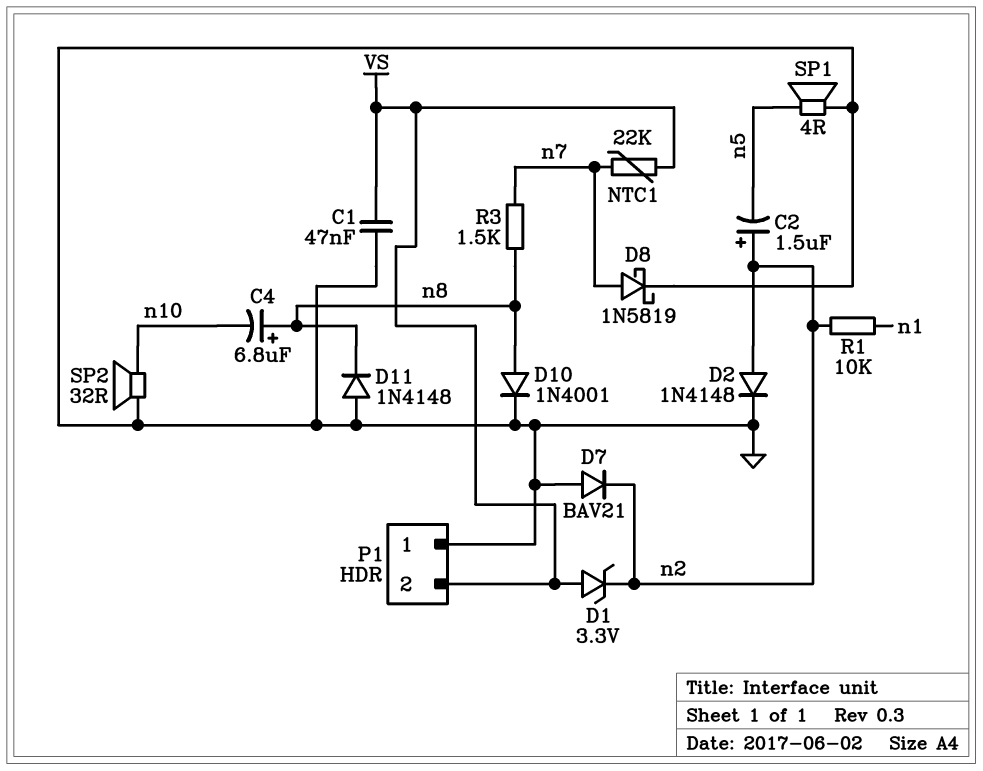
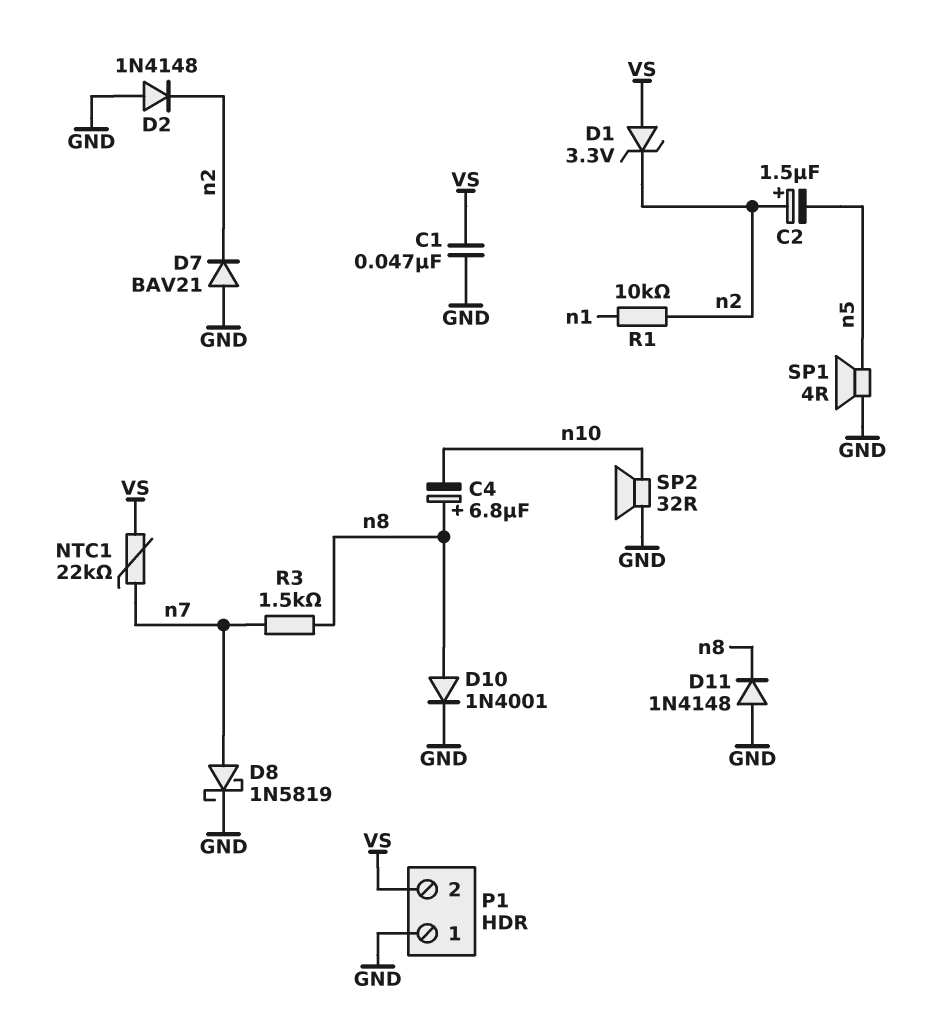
D2: diode 1N4148 (A n2, K GND) -> diode 1N4148 (A GND, K n2)

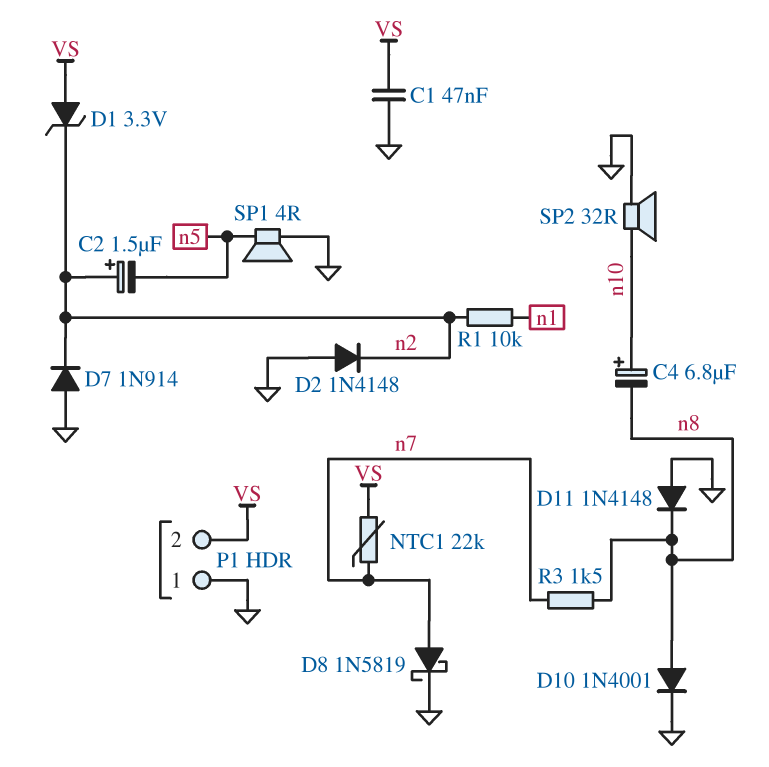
C4: 6.8uF (plus n8, minus n10) -> 6.8uF (plus n10, minus n8)
D7: diode BAV21 (A GND, K n2) -> diode 1N914 (A GND, K n2)

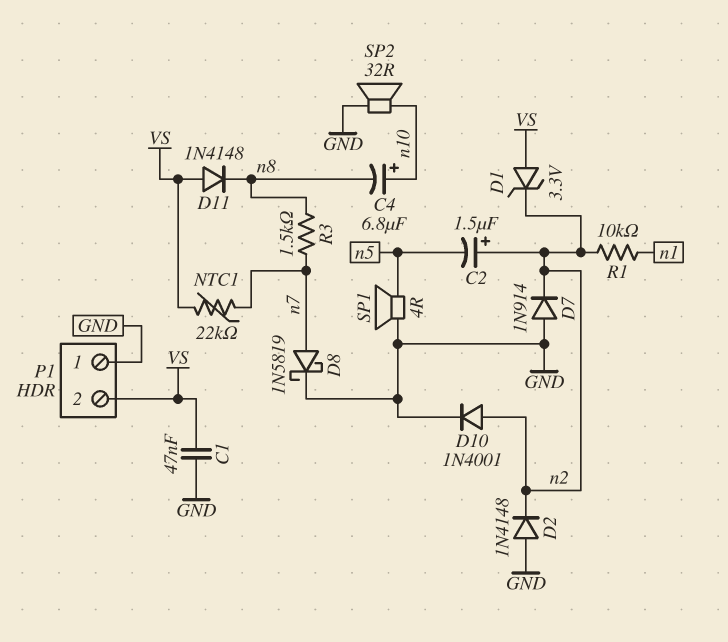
D10: diode 1N4001 (A n8, K GND) -> diode 1N4001 (A n2, K GND)
D11: diode 1N4148 (A GND, K n8) -> diode 1N4148 (A VS, K n8)

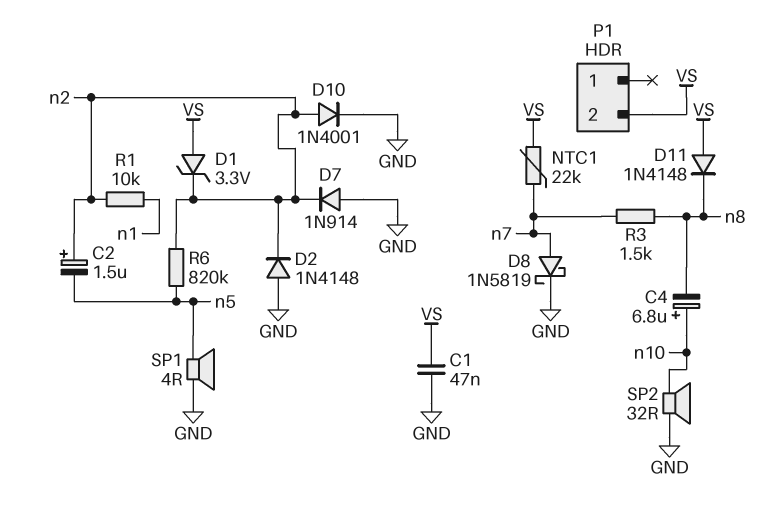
P1 pin 1: GND -> none
R6: none -> 820k (n2, n5)

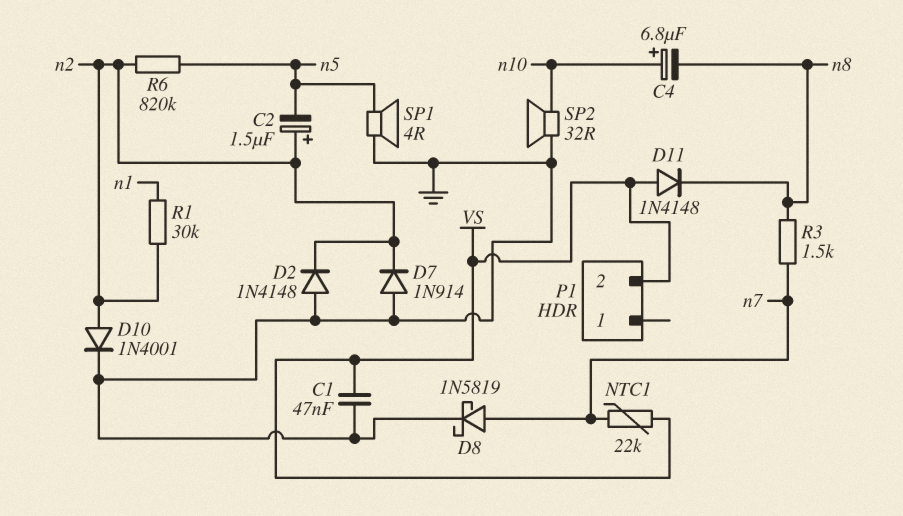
D1: zener 3.3V (A VS, K n2) -> none
R1: 10k (n1, n2) -> 30k (n1, n2)

